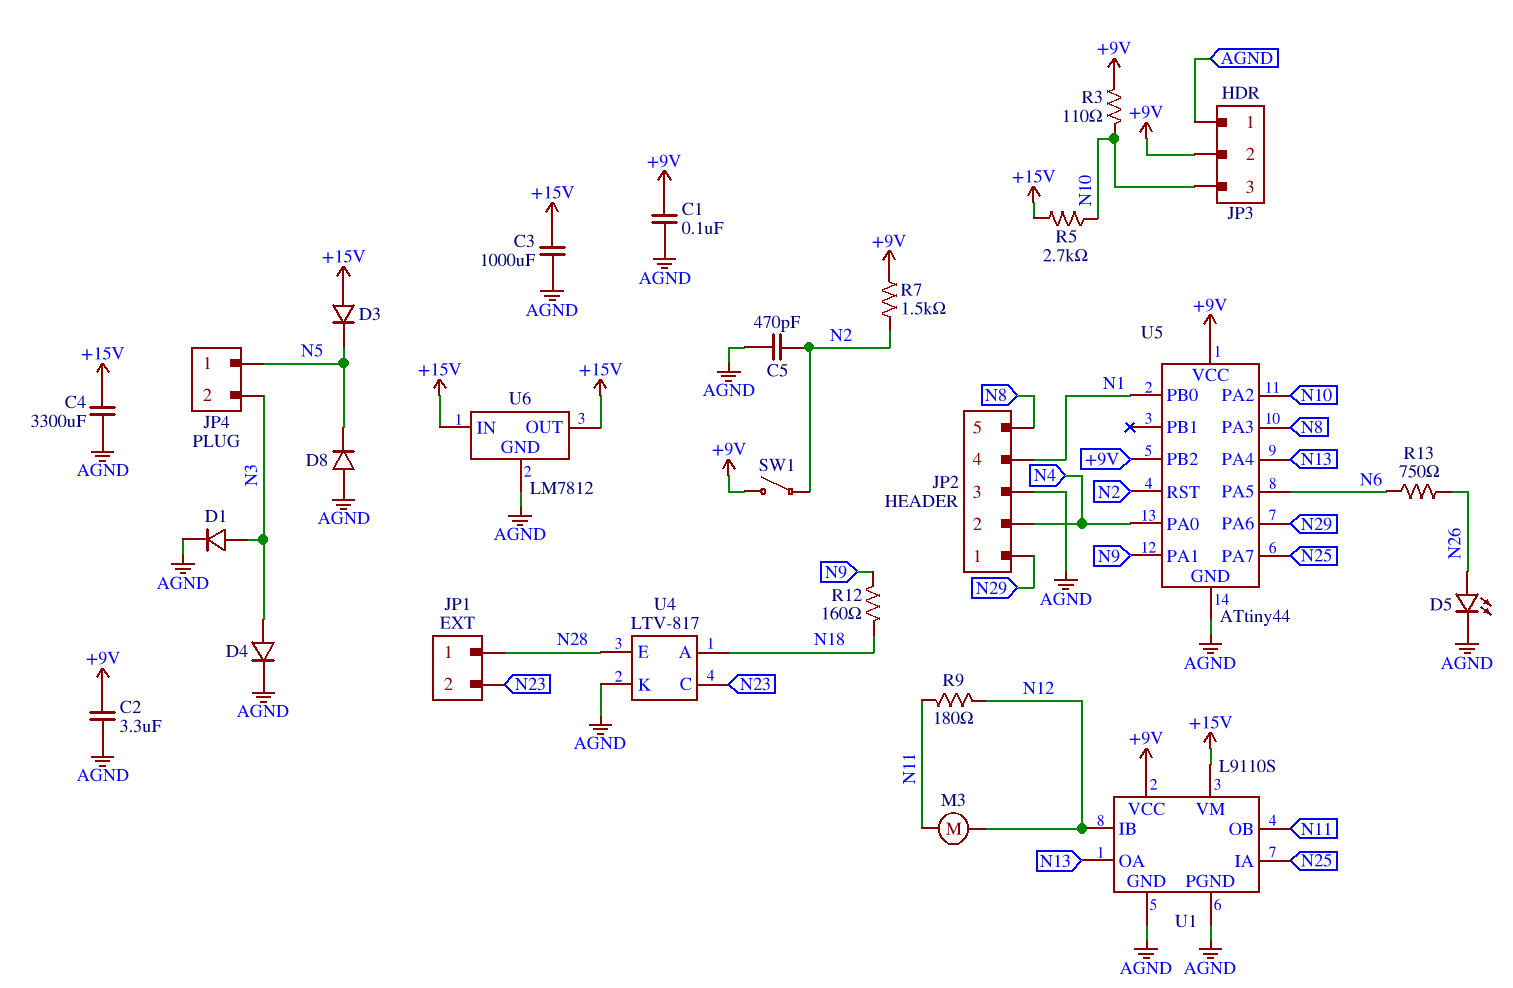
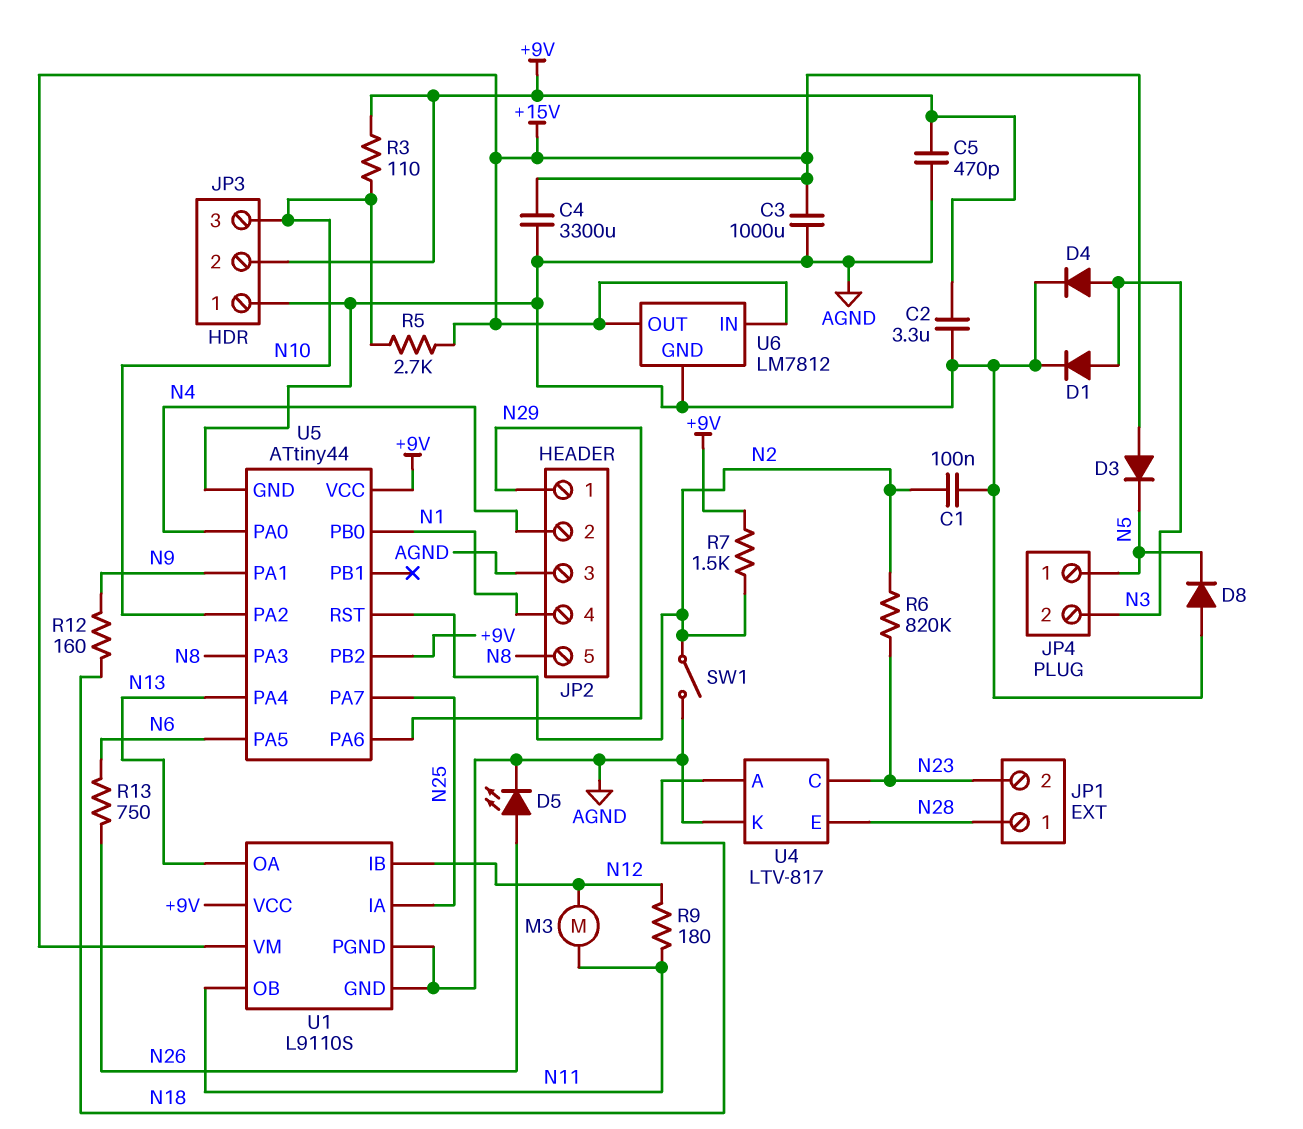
C1: 100nF (+9V, AGND) -> 100nF (AGND, N2)
C5: 470pF (AGND, N2) -> 470pF (+9V, AGND)
R6: none -> 820k (N2, N23)
SW1: switch (+9V, N2) -> switch (AGND, N2)

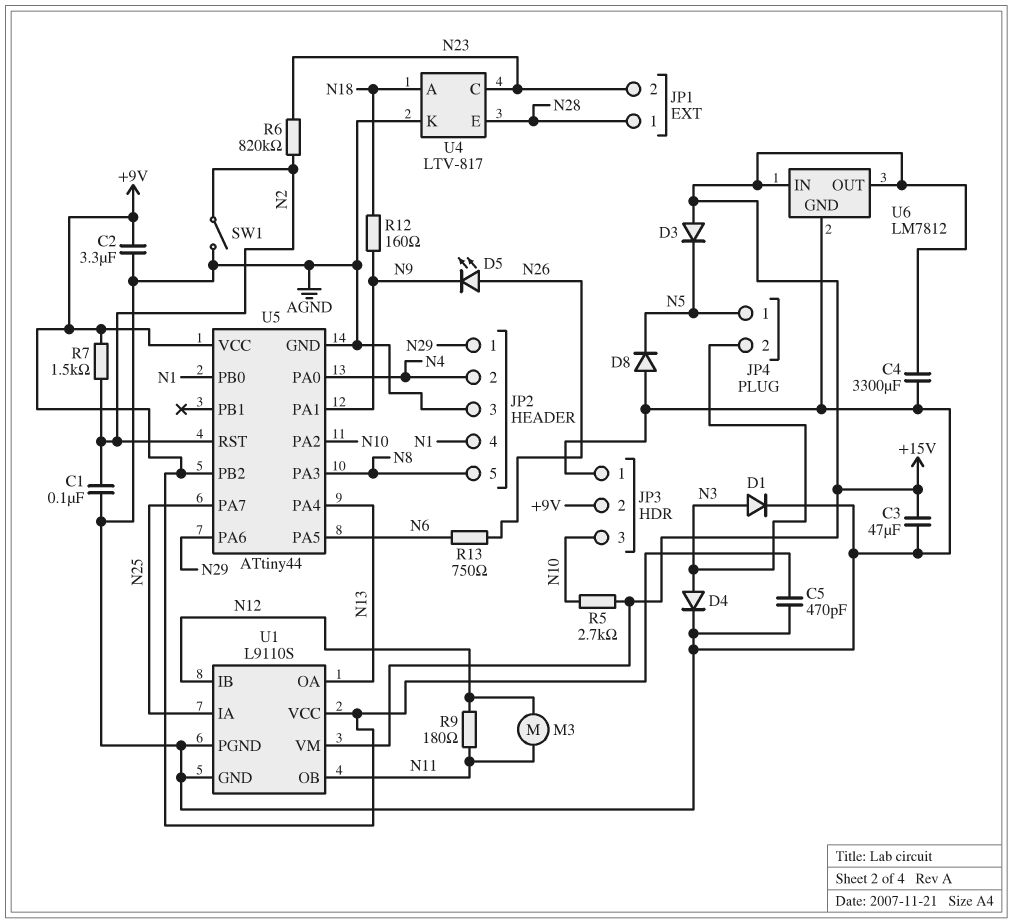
C3: 1000uF (+15V, AGND) -> 47uF (+15V, AGND)
D5: LED (A N26, K AGND) -> LED (A N26, K N9)
R3: 110 (+9V, N10) -> none

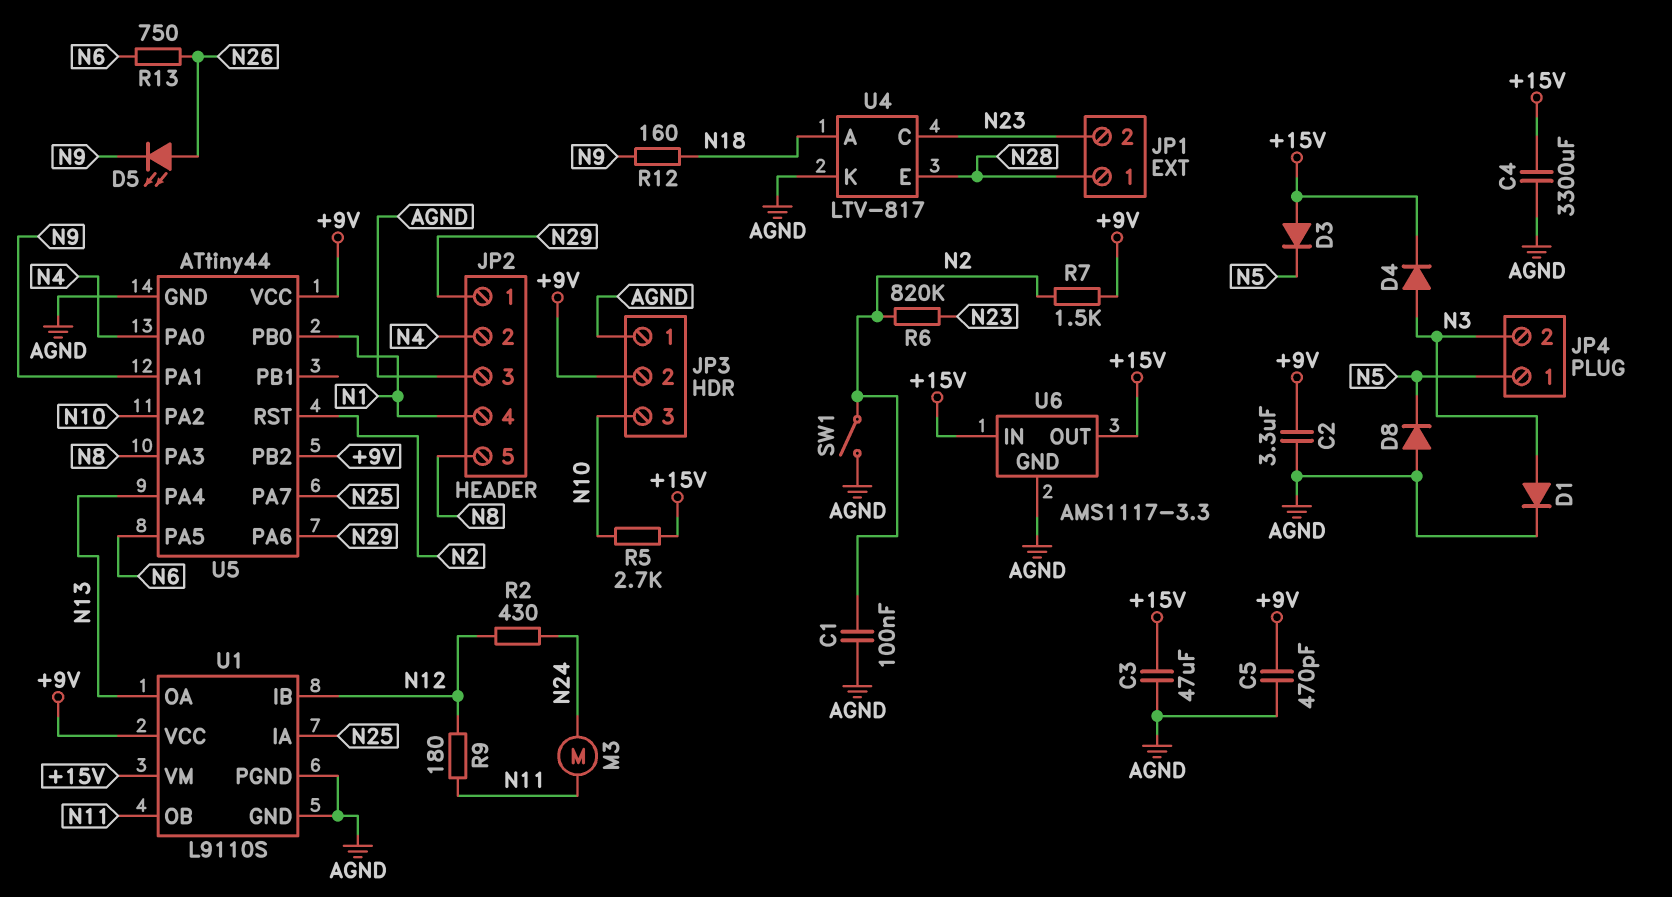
D4: diode (A N3, K AGND) -> diode (A N3, K +15V)
M3: motor (N11, N12) -> motor (N11, N24)
R2: none -> 430 (N12, N24)
U6: LM7812 -> AMS1117-3.3

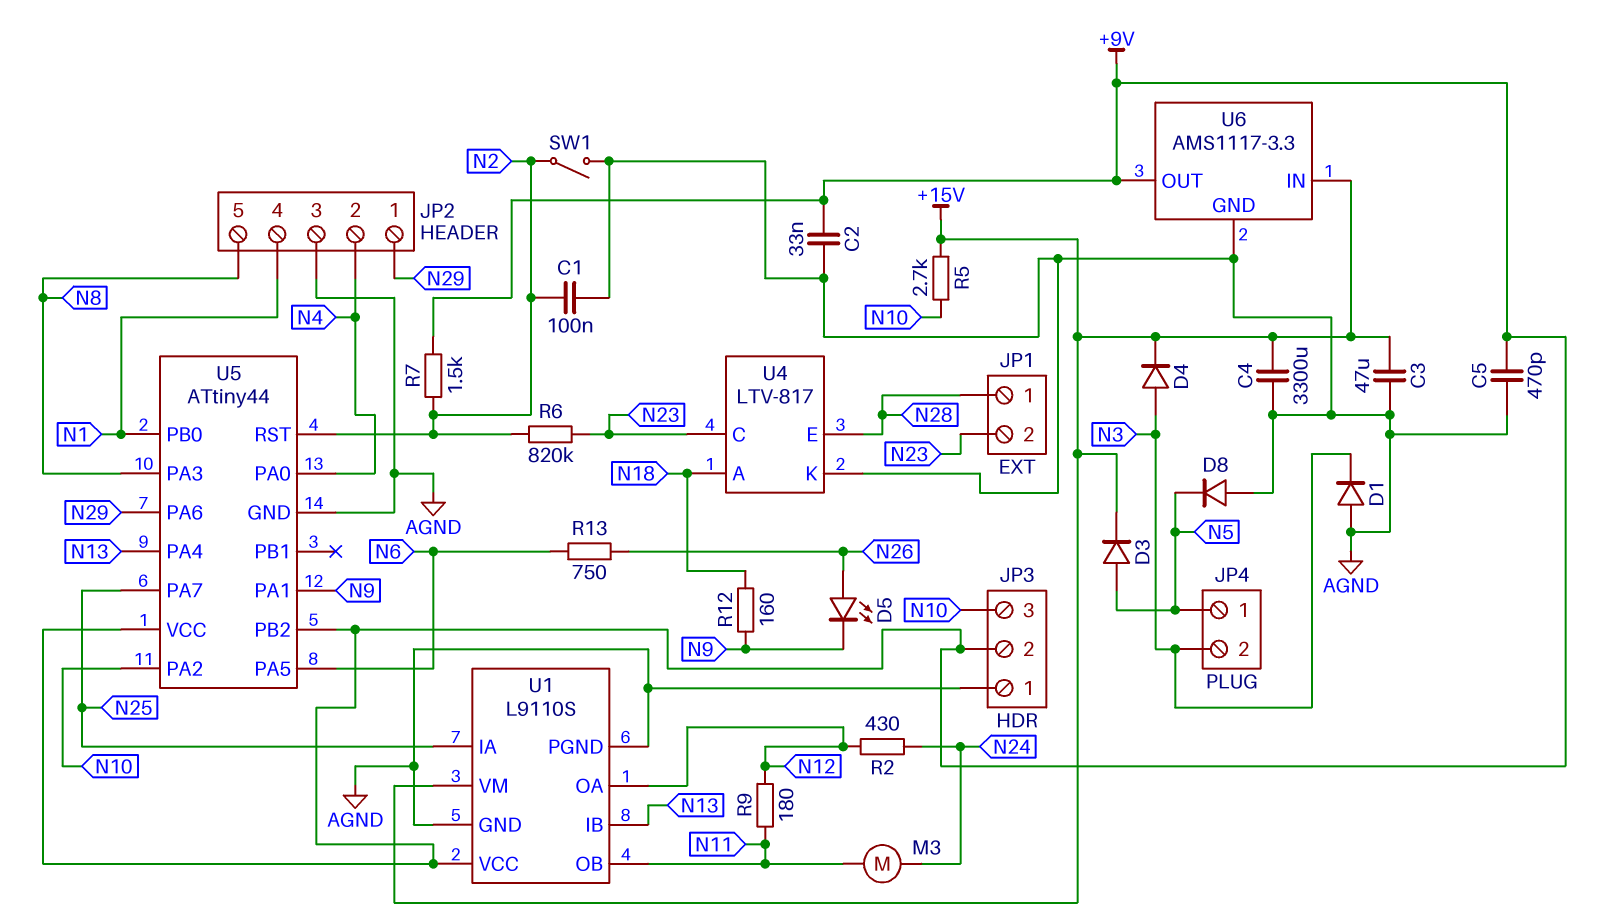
C2: 3.3uF (+9V, AGND) -> 33nF (+9V, AGND)
D1: diode (A N3, K AGND) -> diode (A AGND, K N3)
D3: diode (A +15V, K N5) -> diode (A N5, K +15V)
U1 pin IB: N12 -> N13
U1 pin OA: N13 -> N12
U6 pin OUT: +15V -> +9V

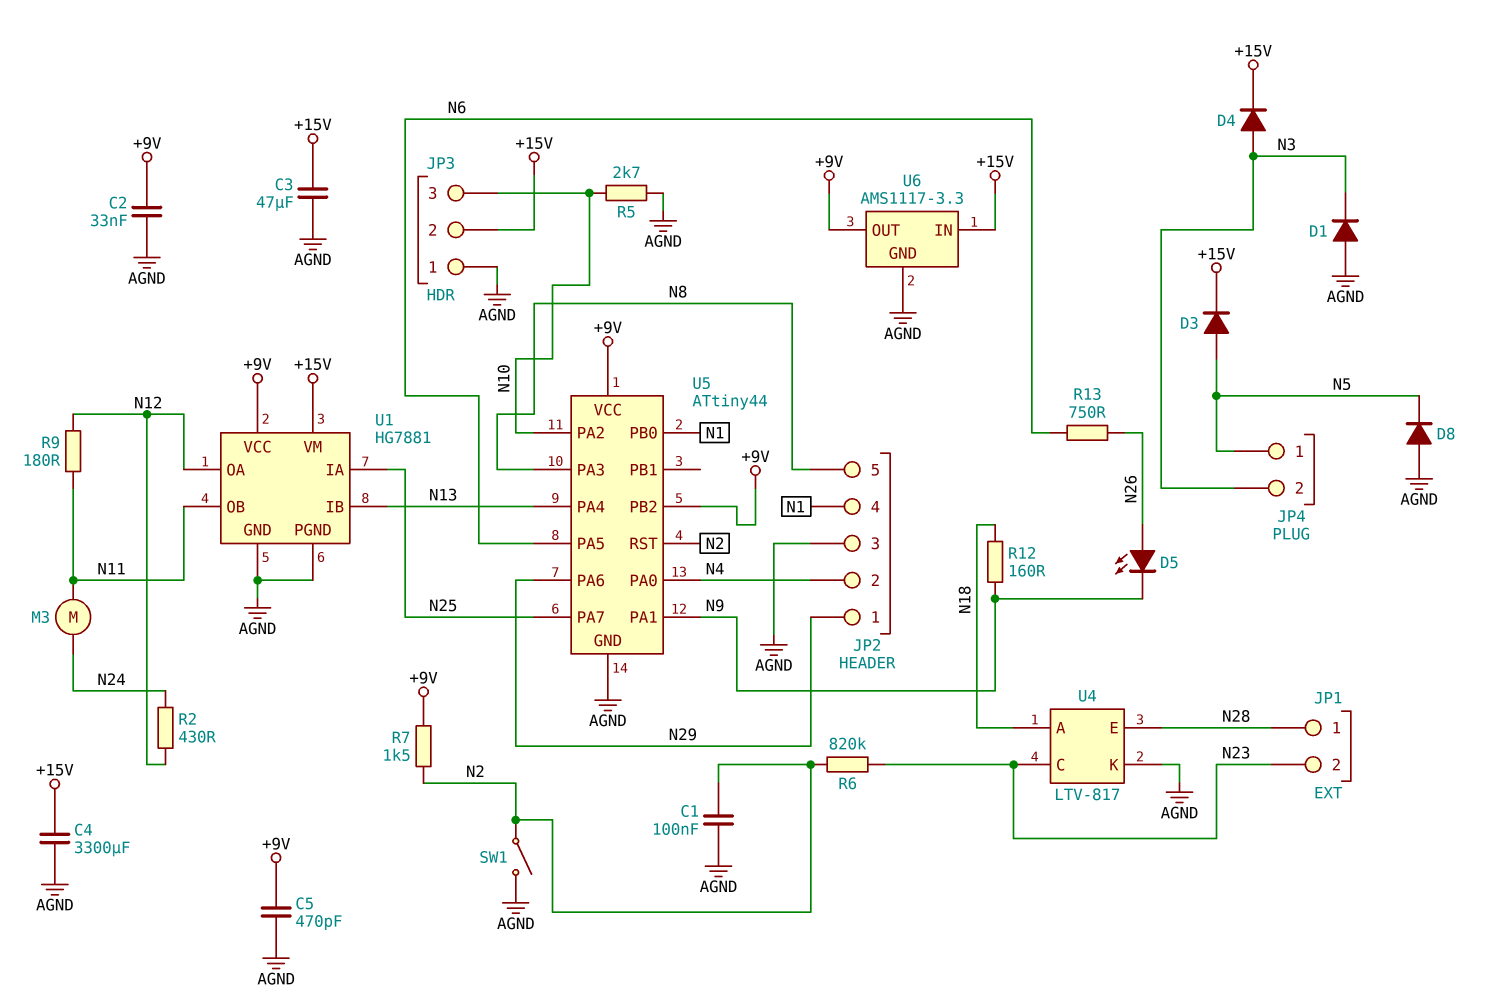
JP3 pin 2: +9V -> +15V
R5: 2.7k (+15V, N10) -> 2.7k (AGND, N10)
U1: L9110S -> HG7881

